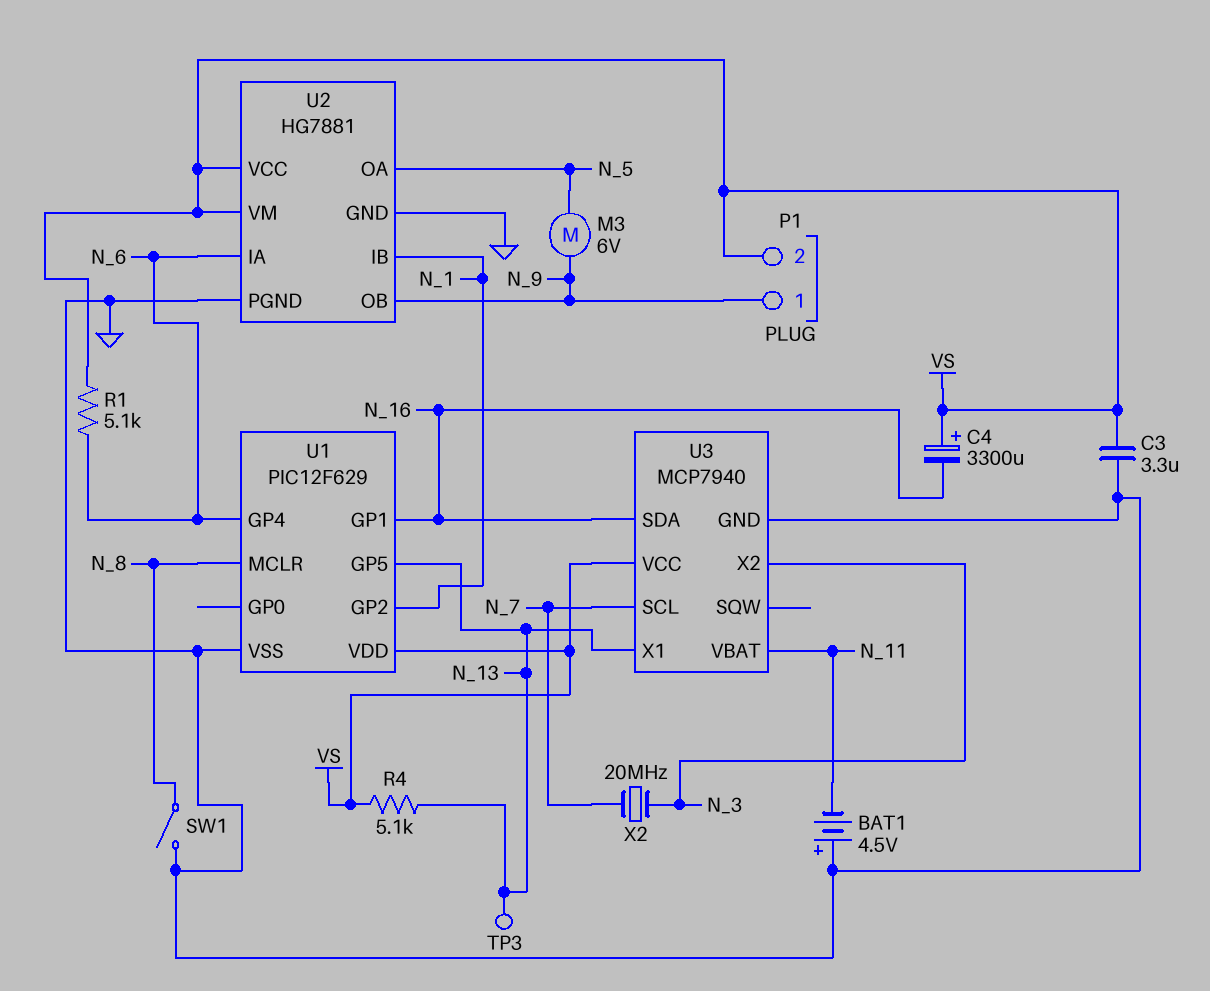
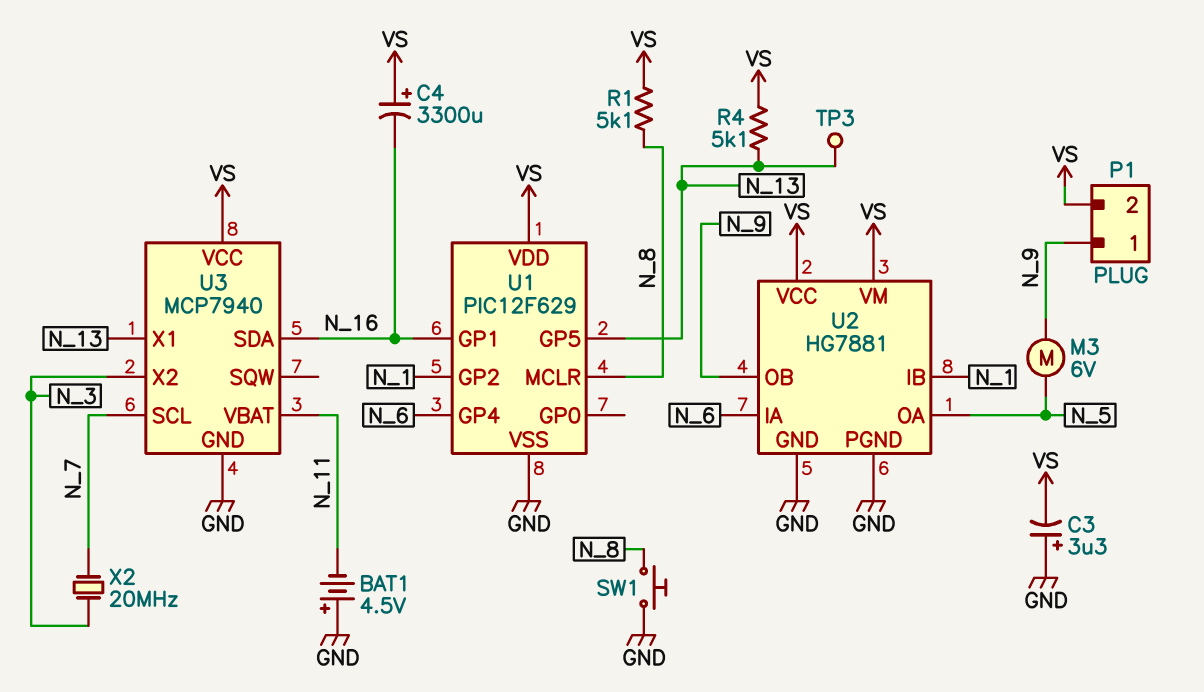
C3: 3.3uF (GND, VS) -> 3.3uF (plus GND, minus VS)
R1: 5.1k (N_6, VS) -> 5.1k (N_8, VS)
SW1: switch (GND, N_8) -> button (GND, N_8)

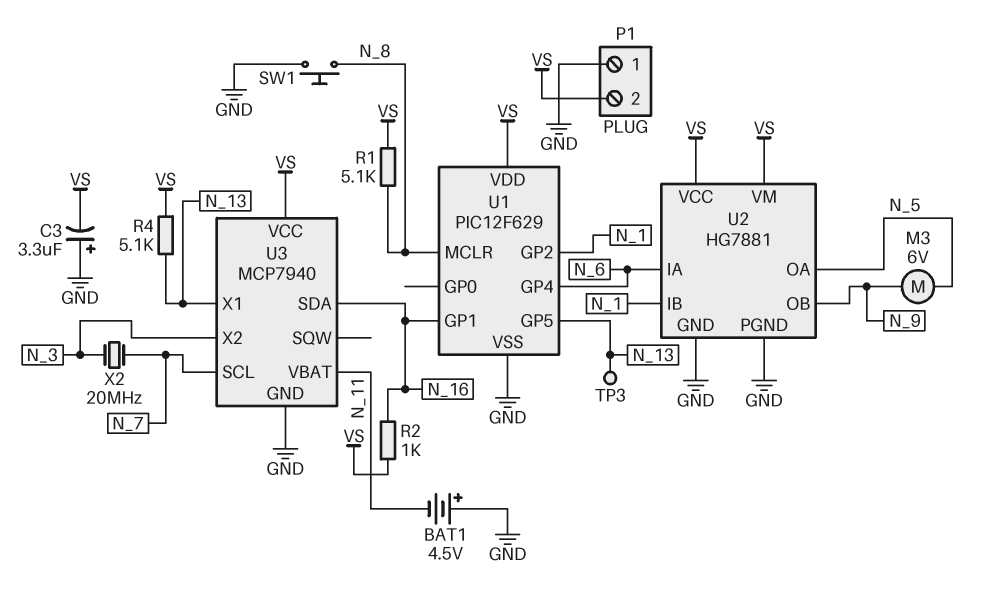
C4: 3300uF (plus VS, minus N_16) -> none
P1 pin 1: N_9 -> GND
R2: none -> 1k (N_16, VS)

